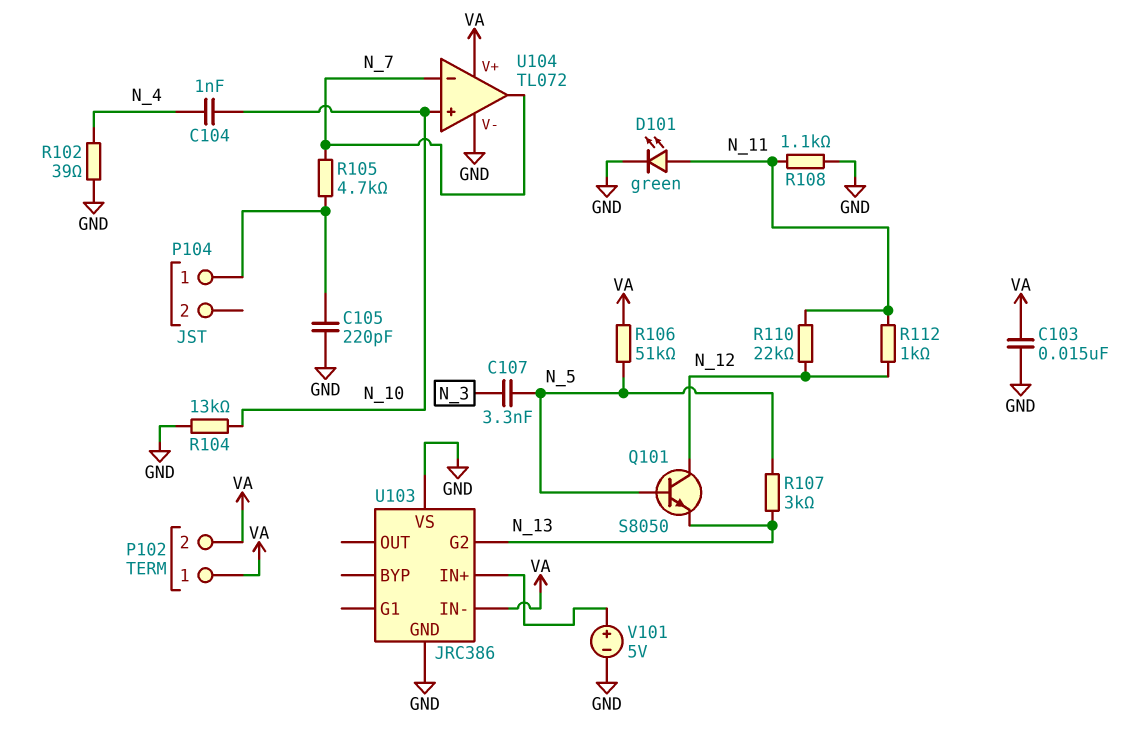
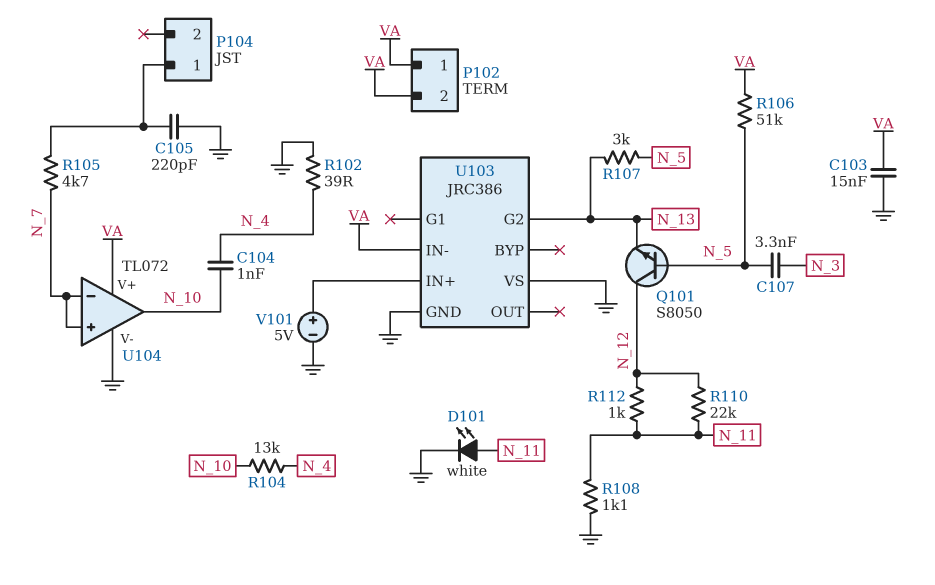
D101: LED green (A N_11, K GND) -> LED white (A N_11, K GND)
R104: 13k (GND, N_10) -> 13k (N_4, N_10)
U104 pin in+: N_10 -> N_7
U104 pin out: N_7 -> N_10

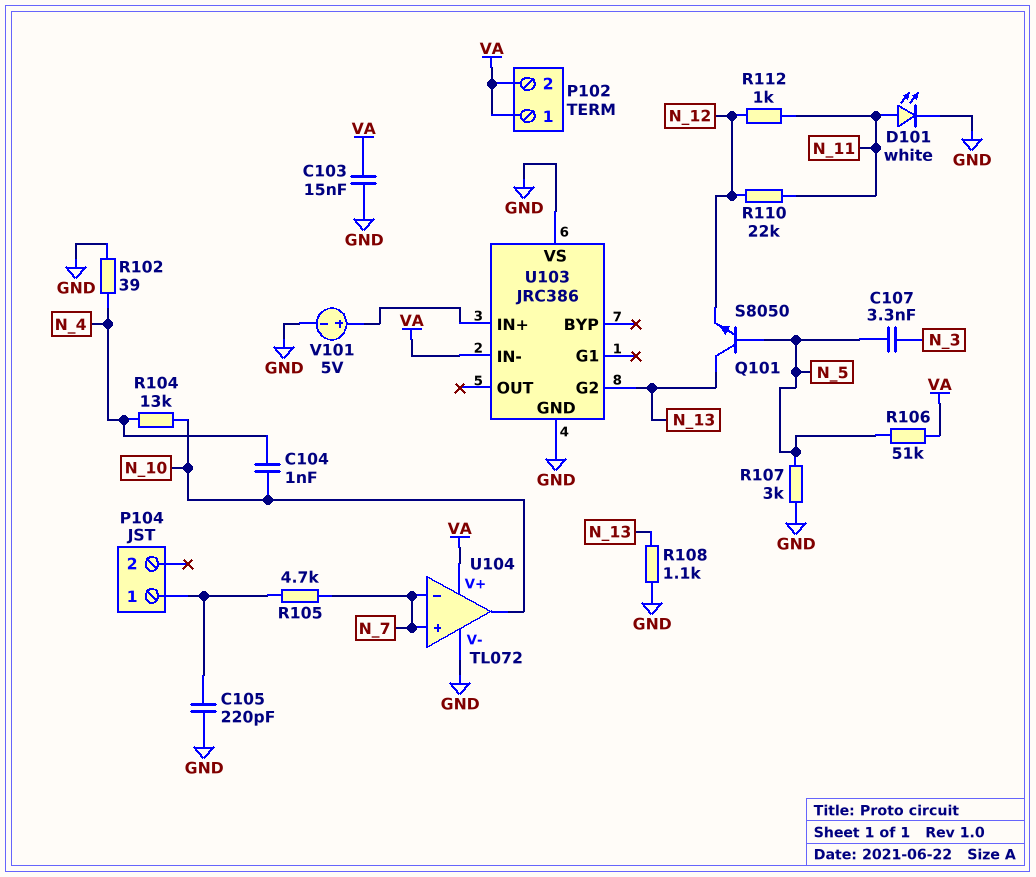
Q101: NPN S8050 (B N_5, C N_12, E N_13) -> NPN S8050 (B N_5, C N_13, E N_12)
R107: 3k (N_5, N_13) -> 3k (GND, N_5)
R108: 1.1k (GND, N_11) -> 1.1k (GND, N_13)

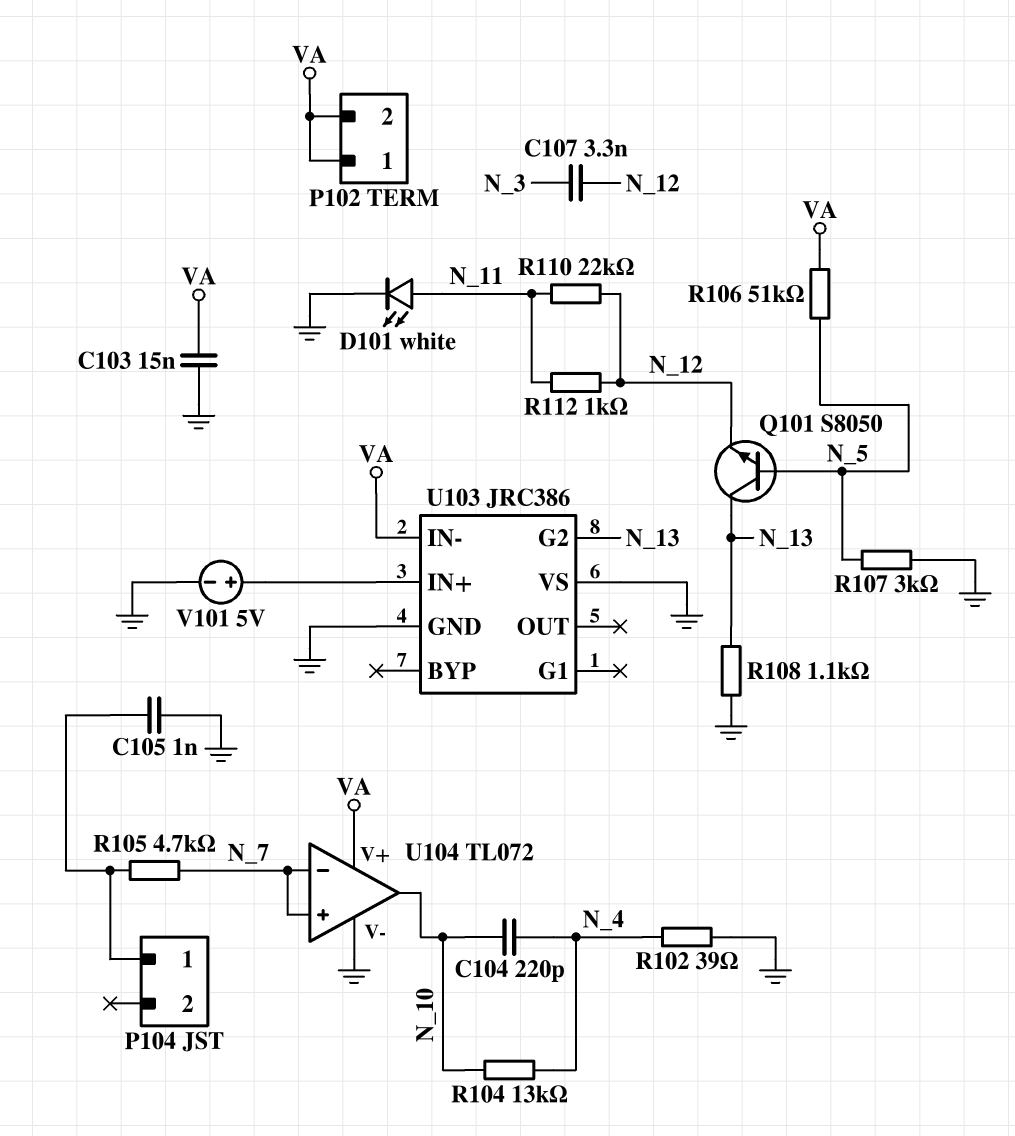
C104: 1nF (N_4, N_10) -> 220pF (N_4, N_10)
C105: 220pF (GND, P104/1) -> 1nF (GND, P104/1)
C107: 3.3nF (N_3, N_5) -> 3.3nF (N_3, N_12)

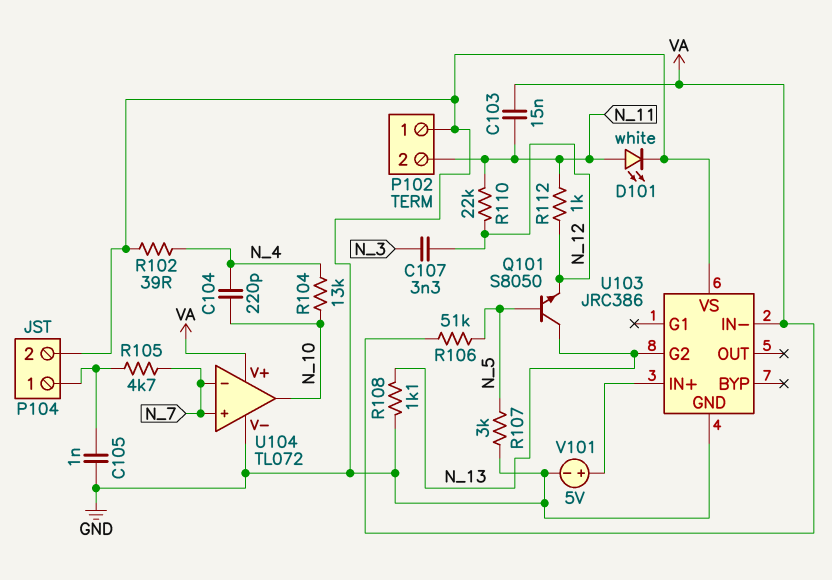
C103: 15nF (GND, VA) -> 15nF (N_11, VA)
P102 pin 1: VA -> GND
P102 pin 2: VA -> N_11
P104 pin 2: none -> GND

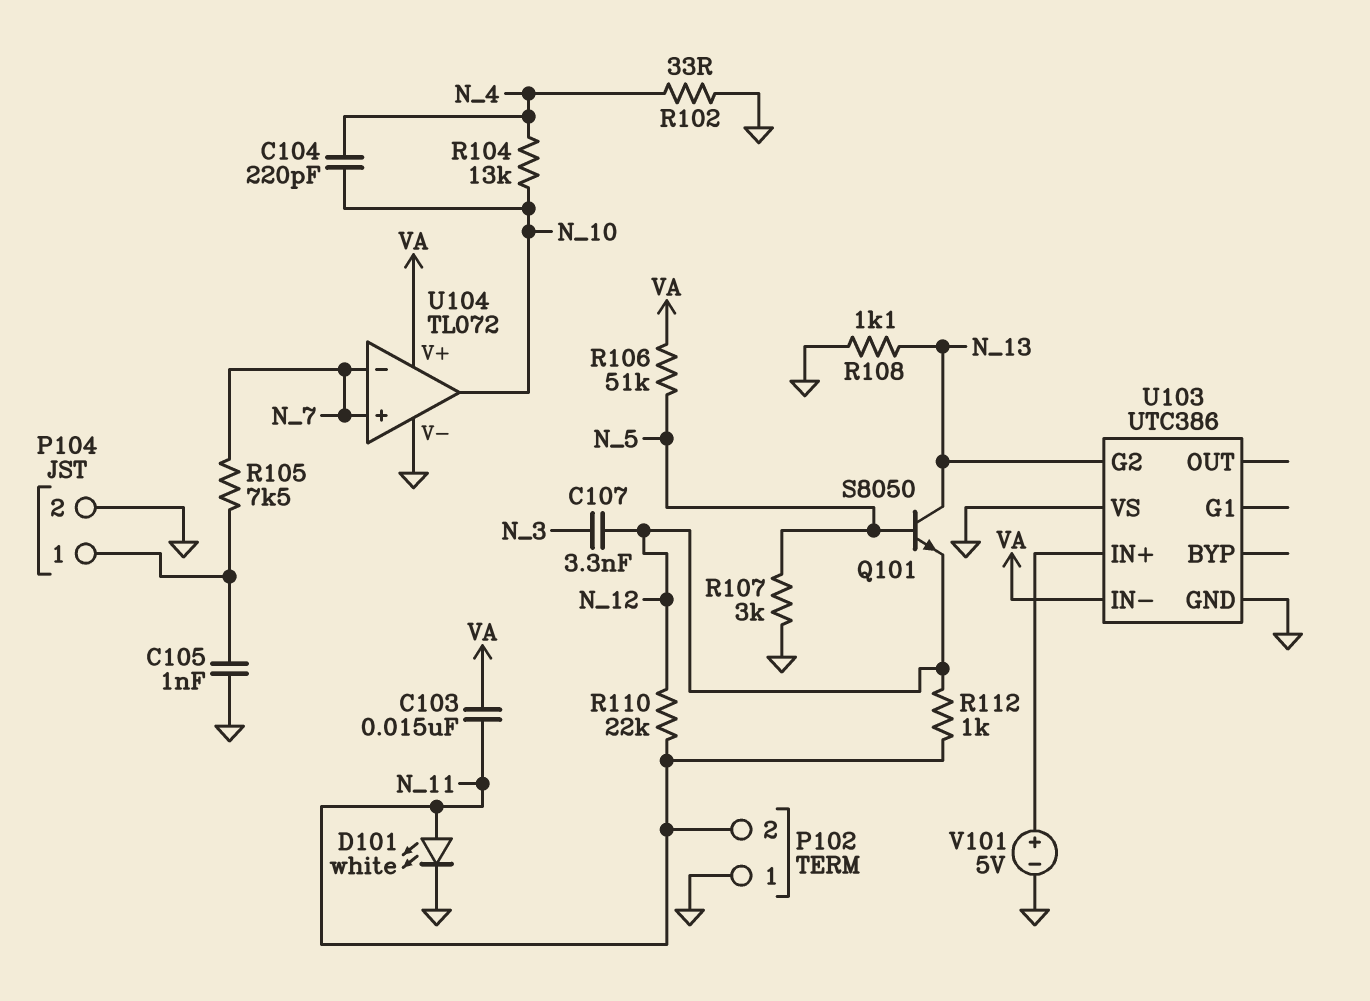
R102: 39 (GND, N_4) -> 33 (GND, N_4)
R105: 4.7k (N_7, P104/1) -> 7.5k (N_7, P104/1)
U103: JRC386 -> UTC386

